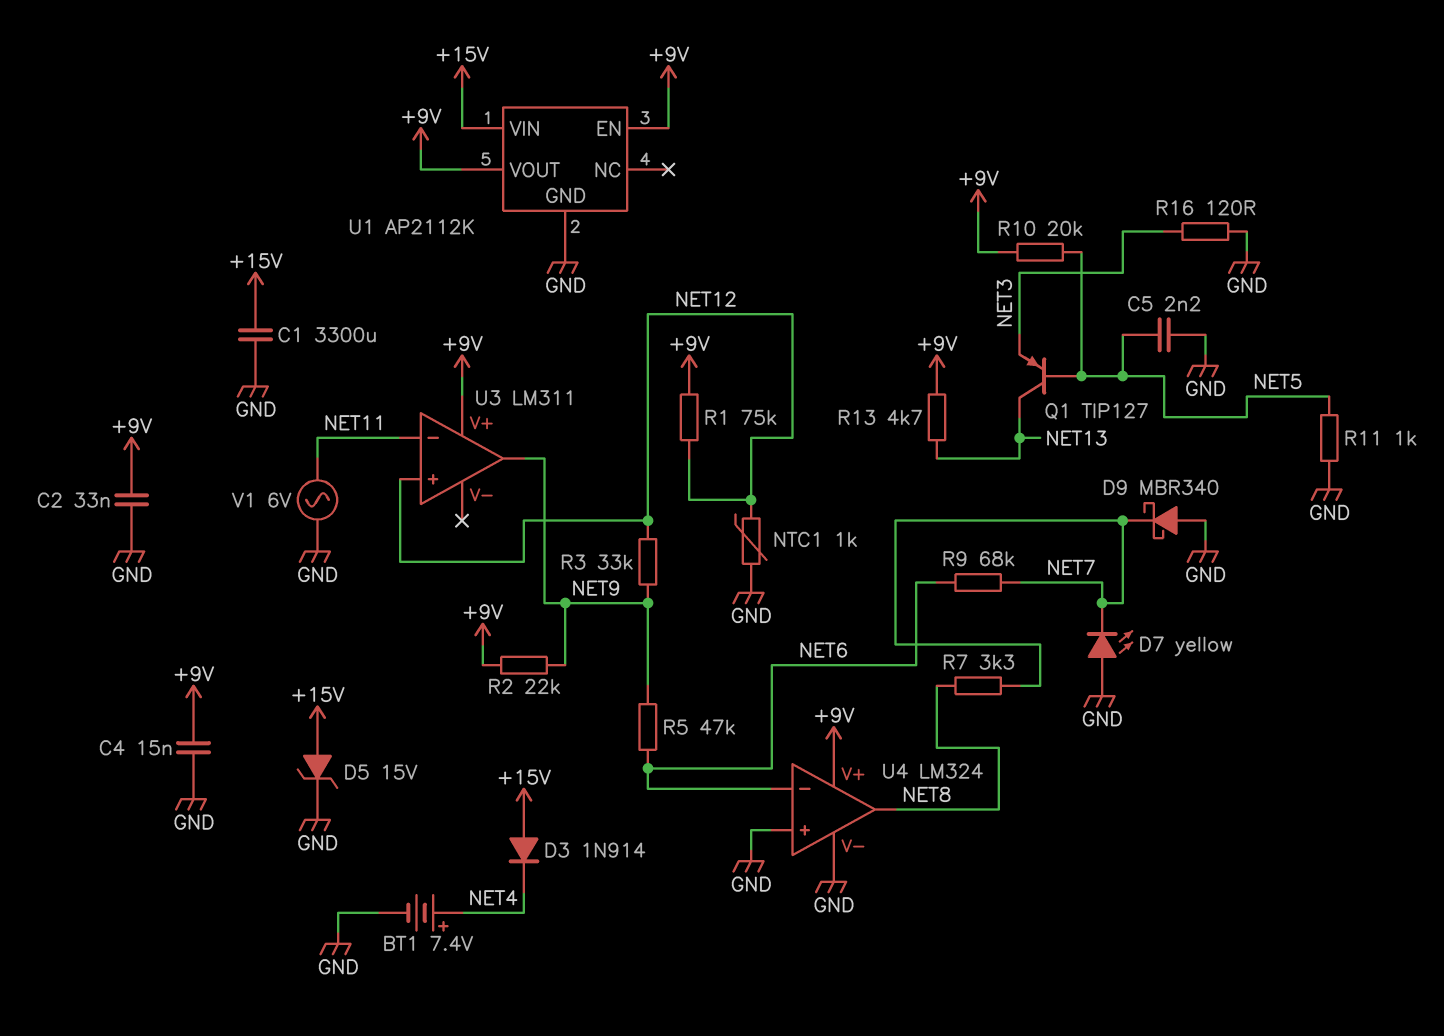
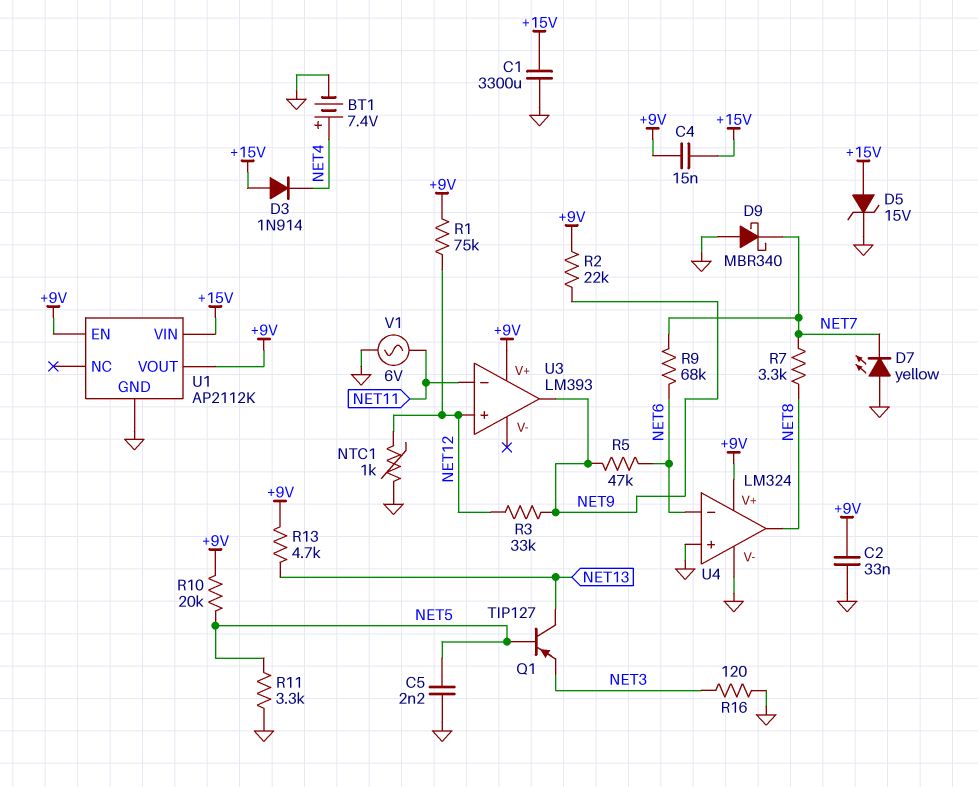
C4: 15nF (+9V, GND) -> 15nF (+9V, +15V)
R11: 1k (GND, NET5) -> 3.3k (GND, NET5)
U3: LM311 -> LM393

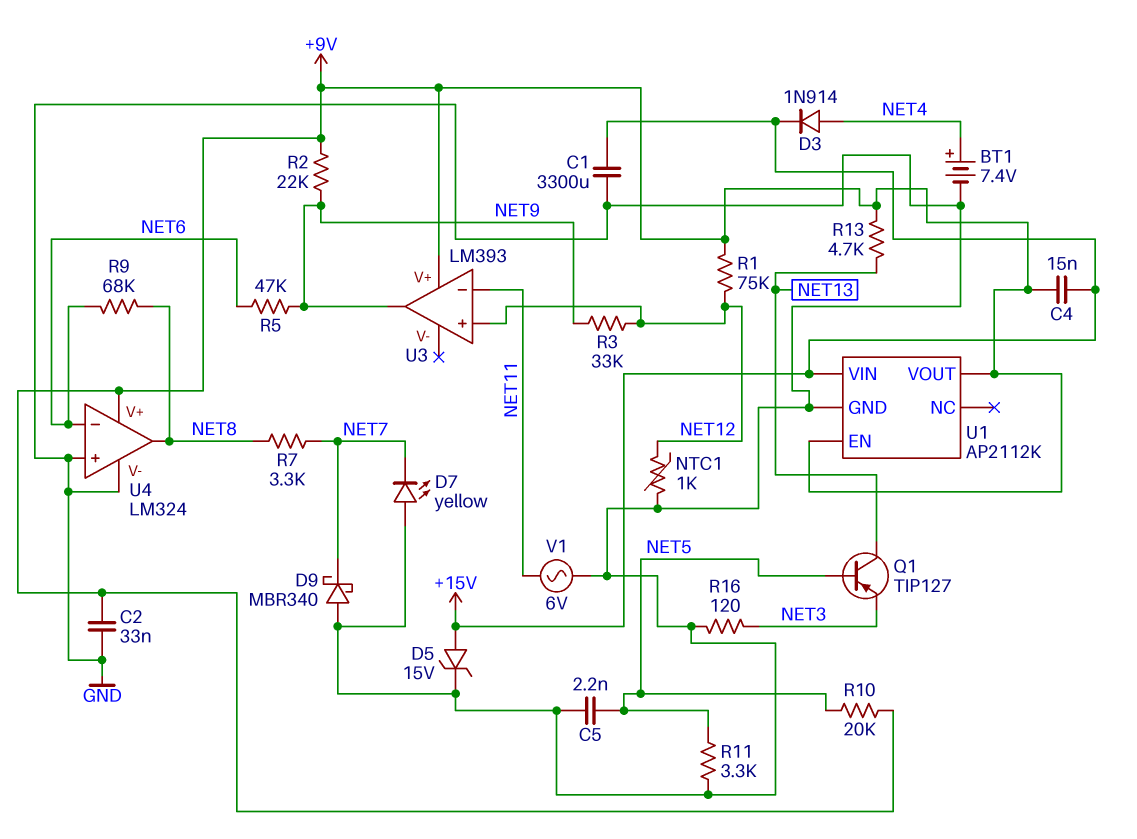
D3: diode 1N914 (A +15V, K NET4) -> diode 1N914 (A NET4, K +15V)
R9: 68k (NET6, NET7) -> 68k (NET6, NET8)

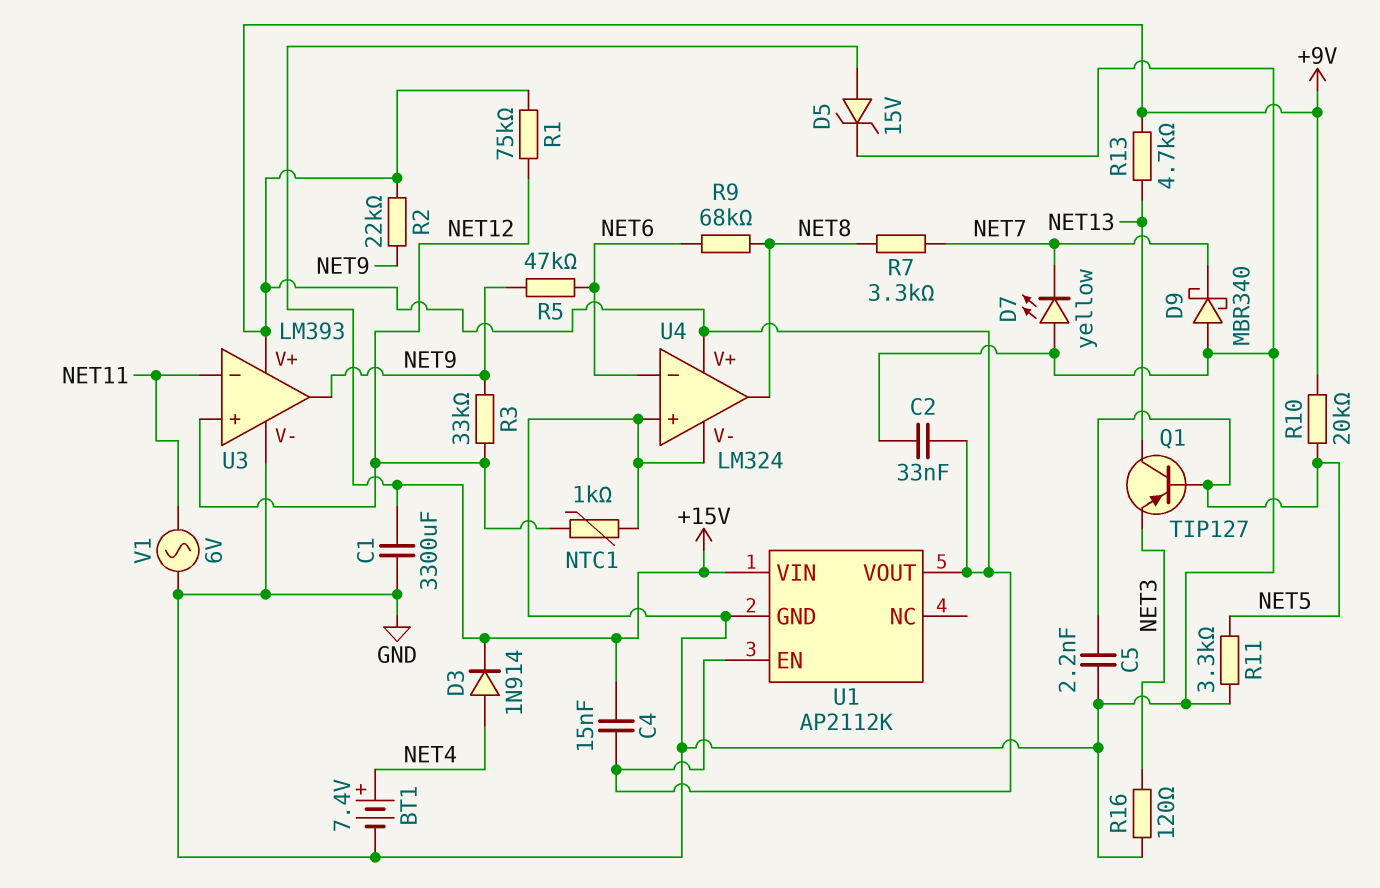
U3 pin V-: none -> GND

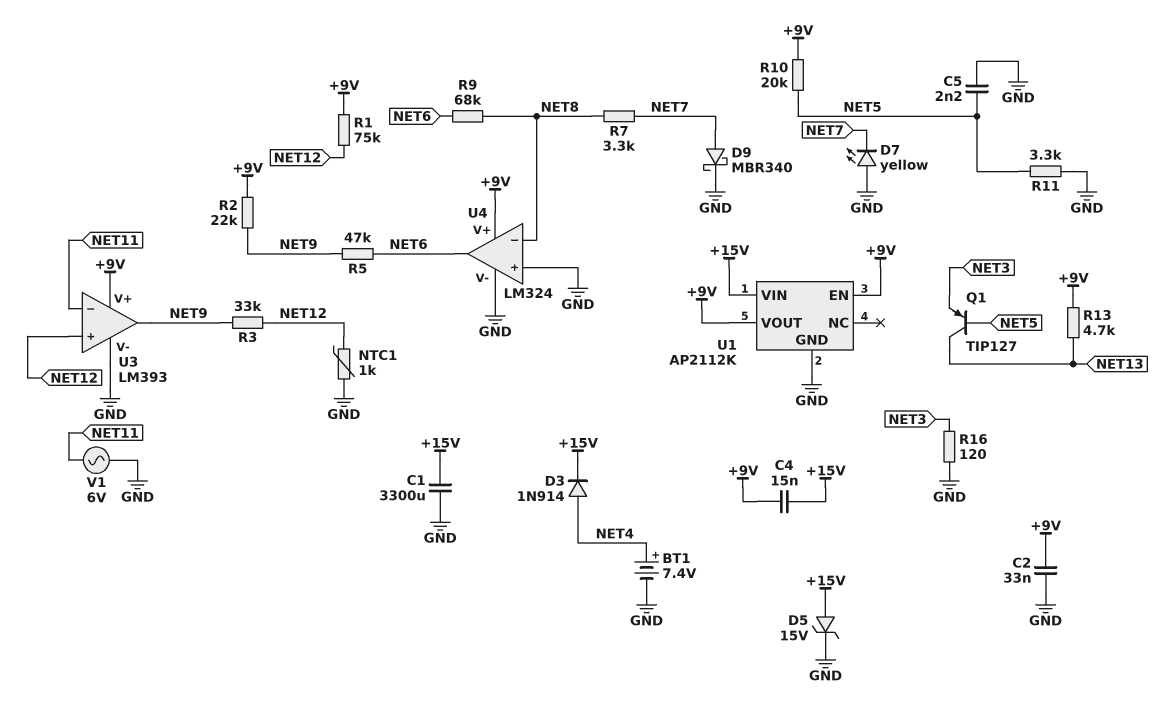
D9: schottky MBR340 (A GND, K NET7) -> schottky MBR340 (A NET7, K GND)
U4 pin in-: NET6 -> NET8
U4 pin out: NET8 -> NET6

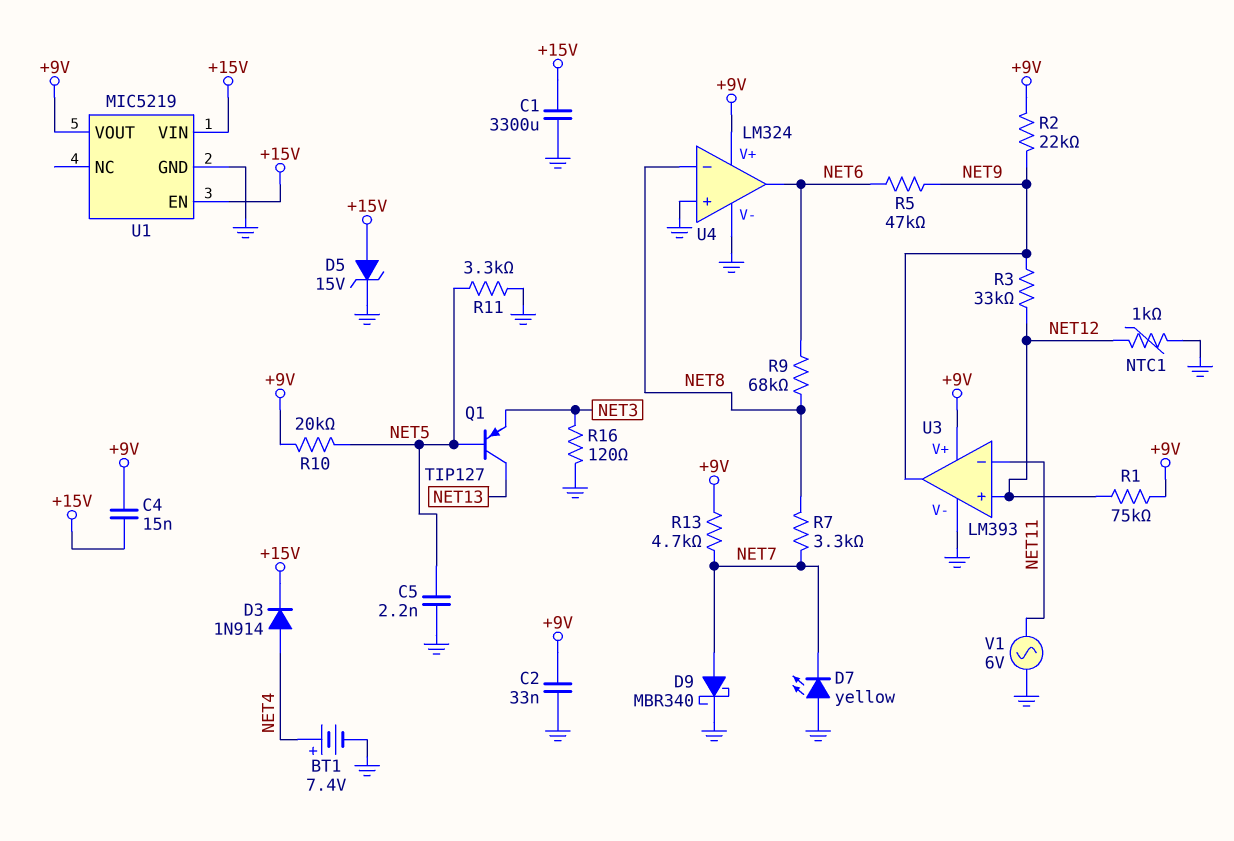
R13: 4.7k (+9V, NET13) -> 4.7k (+9V, NET7)
U1: AP2112K -> MIC5219
U1 pin EN: +9V -> +15V

